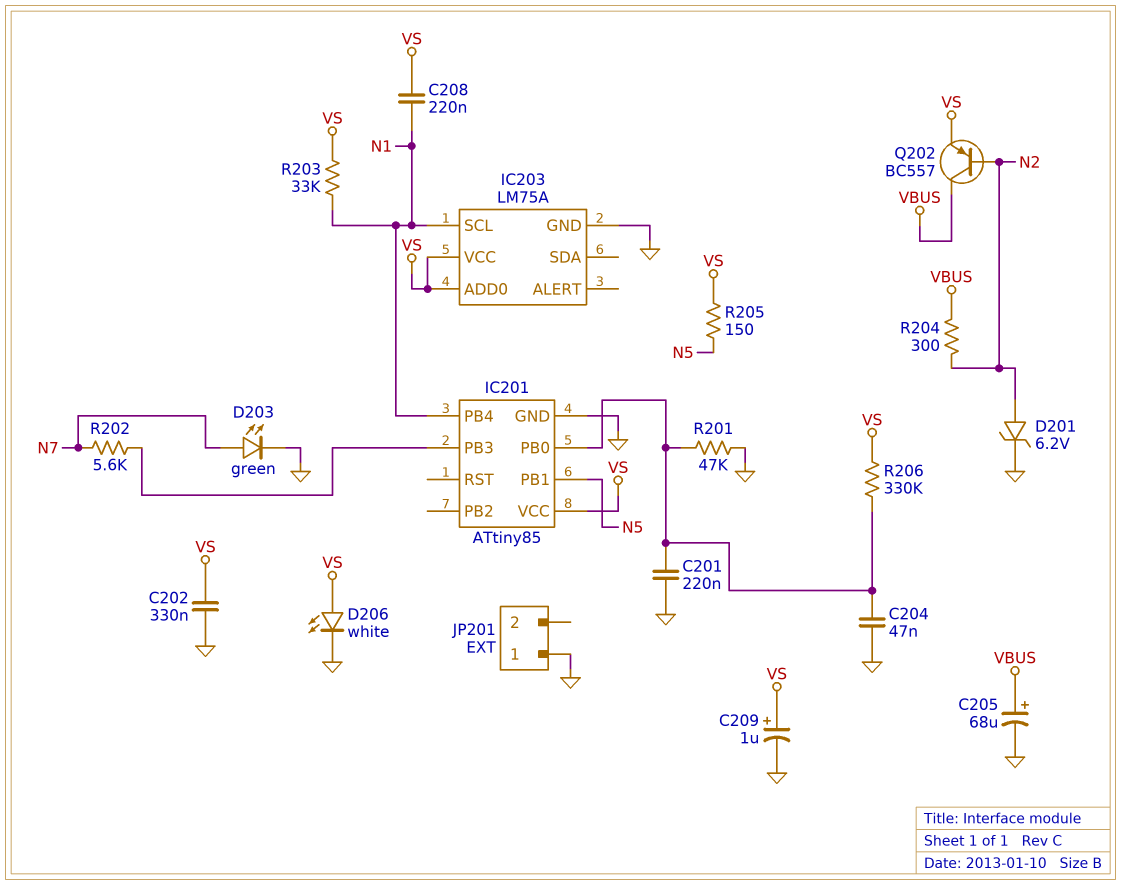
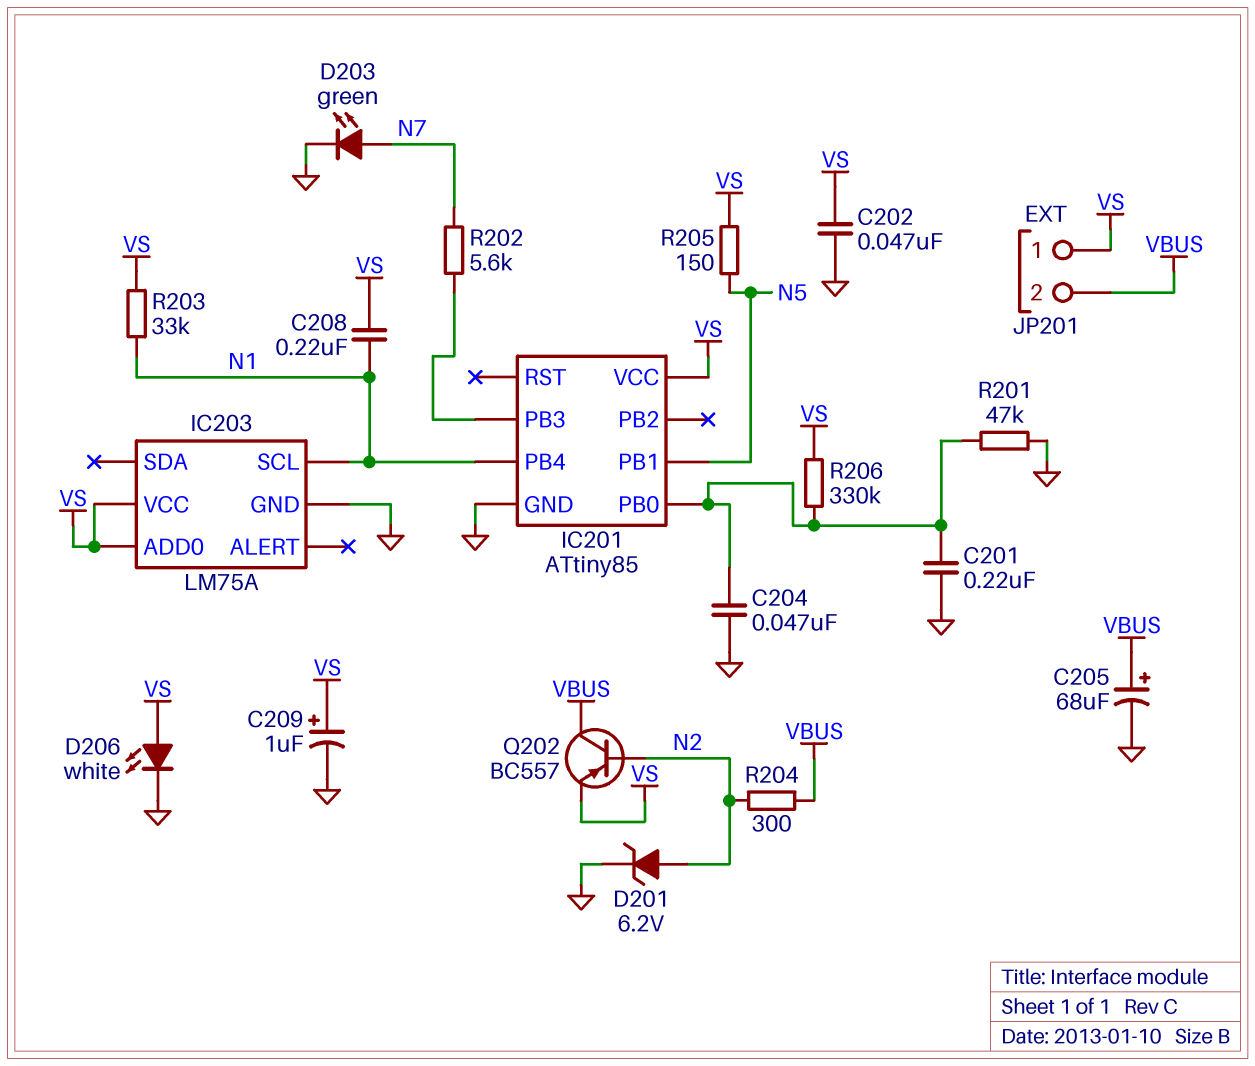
C202: 330nF (GND, VS) -> 47nF (GND, VS)
JP201 pin 1: GND -> VS
JP201 pin 2: none -> VBUS

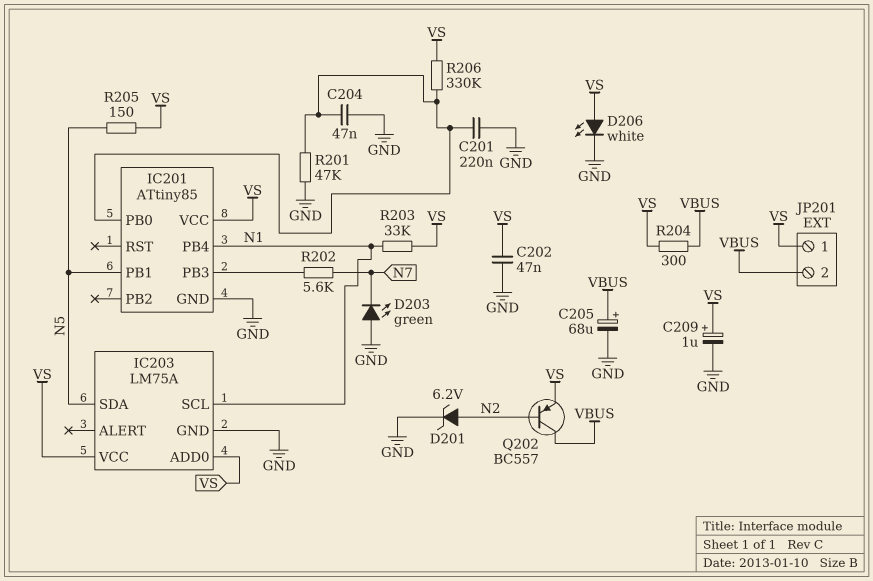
C208: 220nF (N1, VS) -> none
D203: LED green (A N7, K GND) -> LED green (A GND, K N7)
IC203 pin SDA: none -> N5
R204: 300 (N2, VBUS) -> 300 (VBUS, VS)

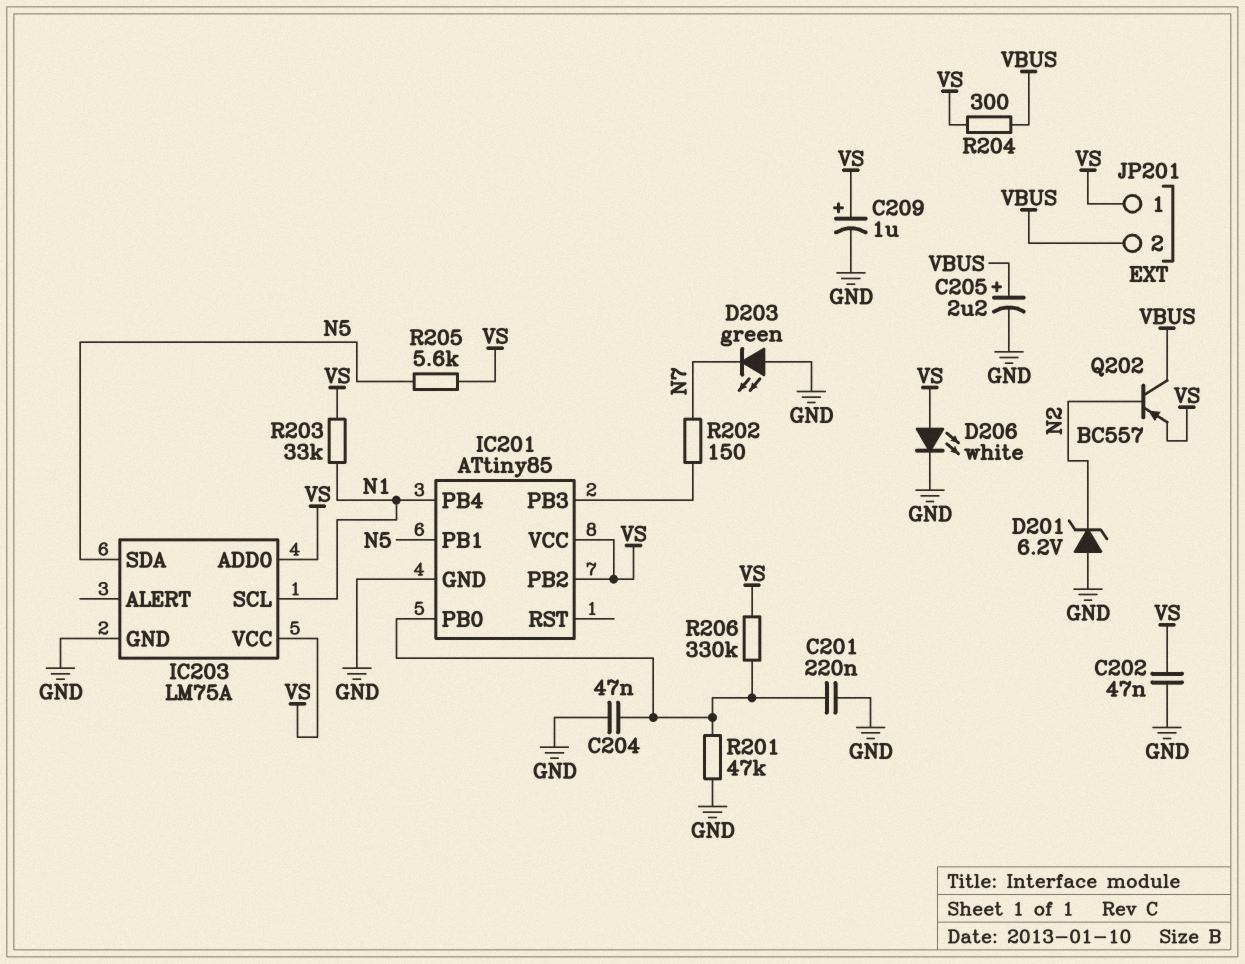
C205: 68uF (plus VBUS, minus GND) -> 2.2uF (plus VBUS, minus GND)
D201: zener 6.2V (A N2, K GND) -> zener 6.2V (A GND, K N2)
IC201 pin PB2: none -> VS
R202: 5.6k (IC201/PB3, N7) -> 150 (IC201/PB3, N7)
R205: 150 (N5, VS) -> 5.6k (N5, VS)

